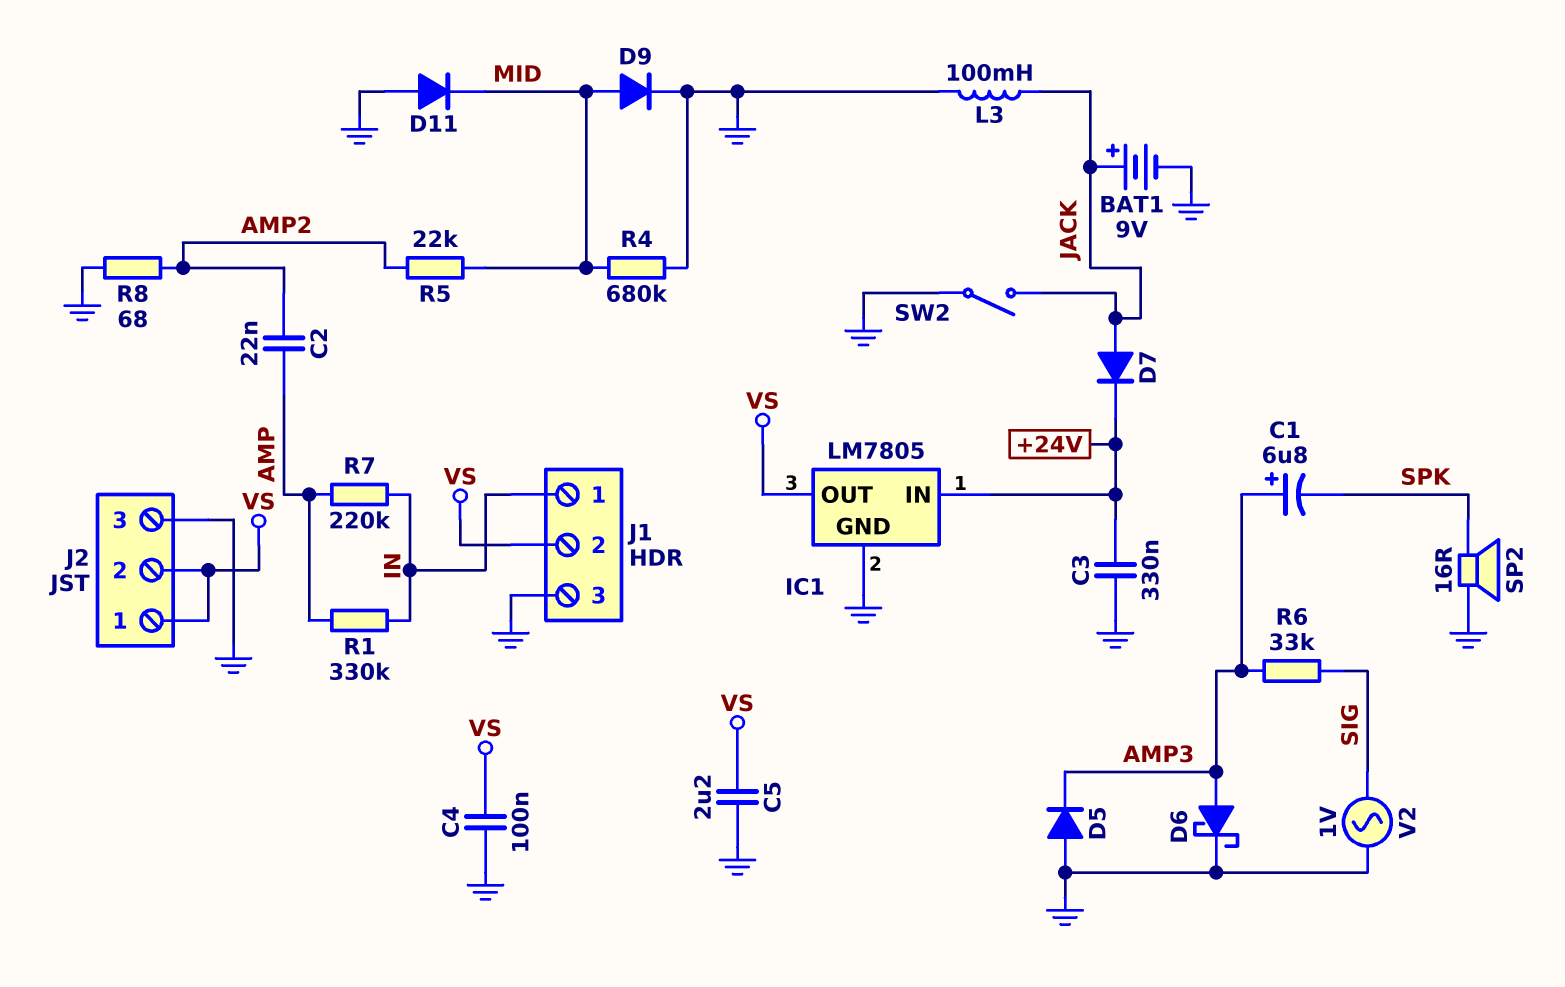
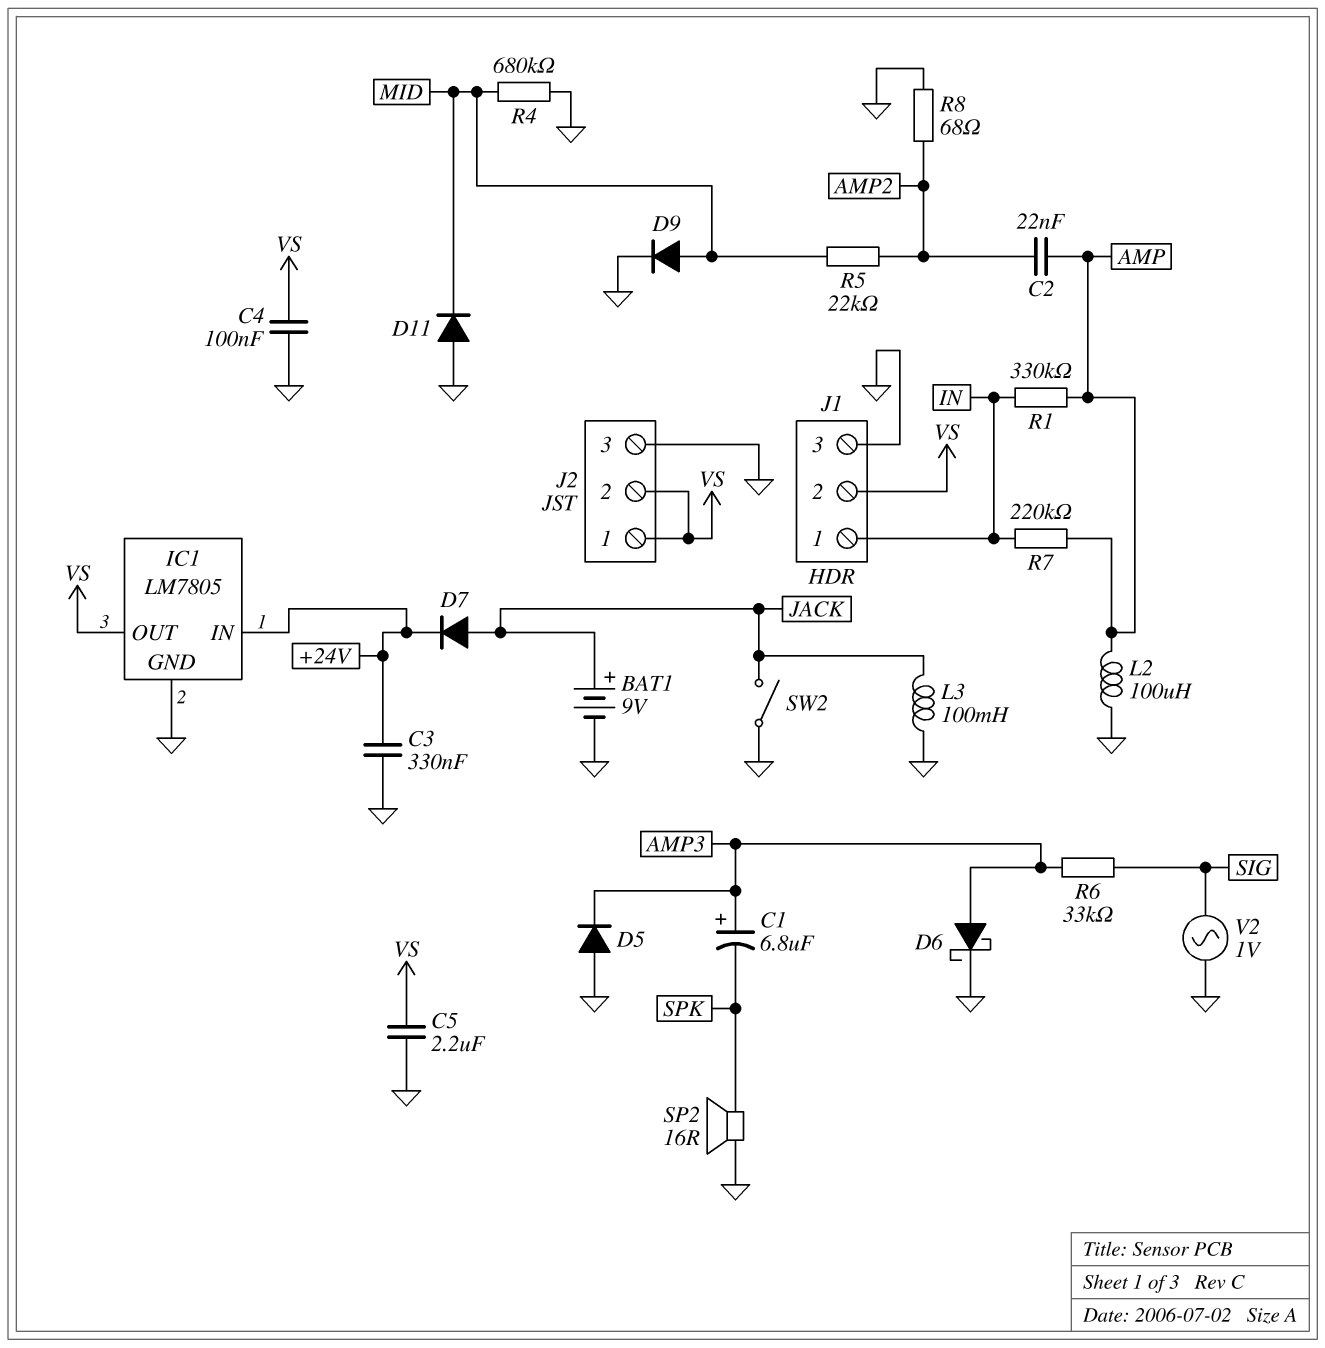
L2: none -> 100uH (AMP, GND)

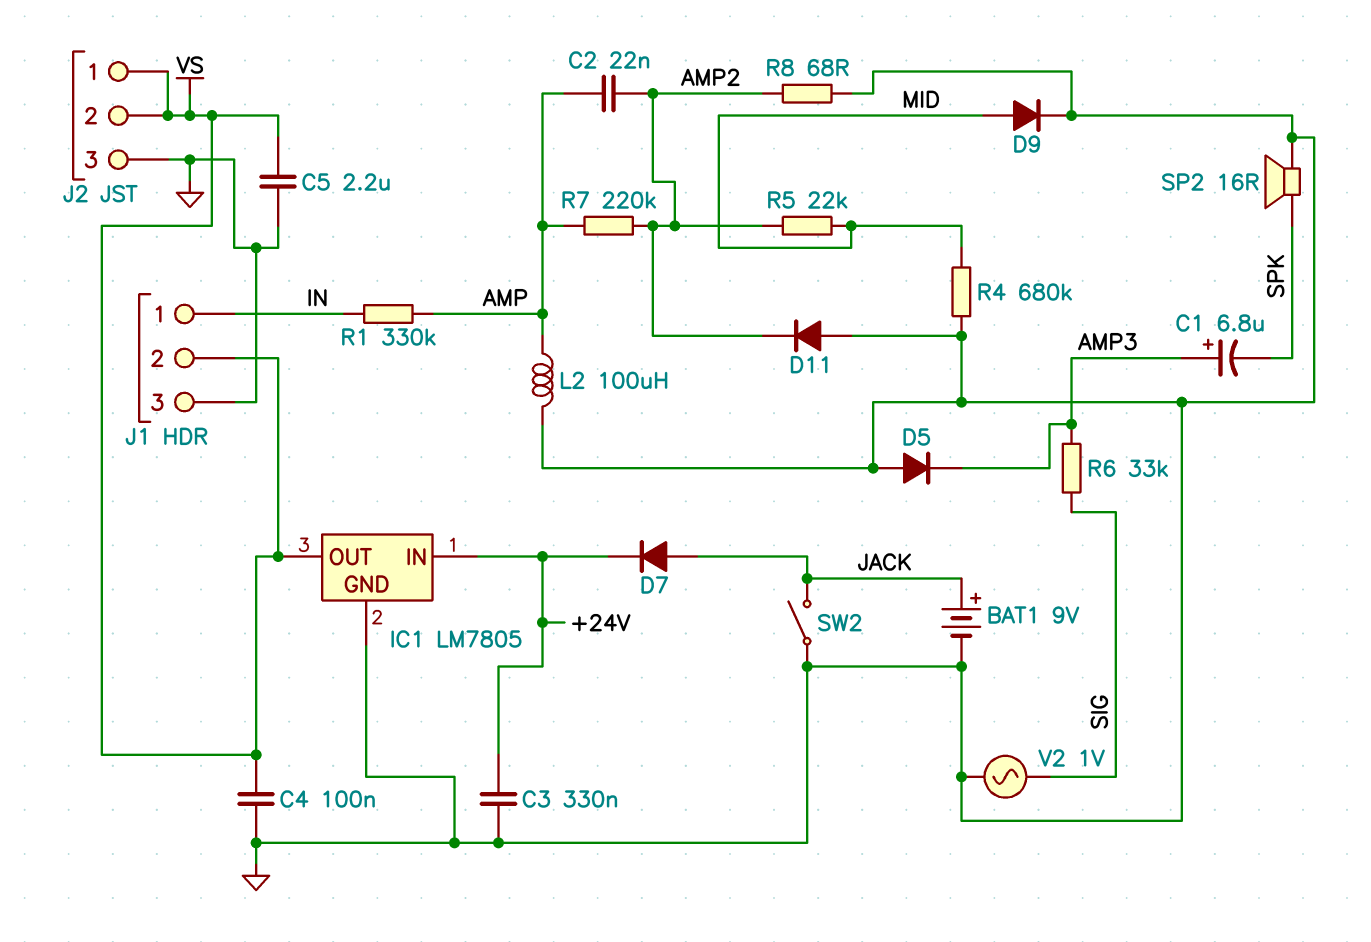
D6: schottky (A AMP3, K GND) -> none
D11: diode (A GND, K MID) -> diode (A GND, K AMP2)
L3: 100mH (GND, JACK) -> none
R7: 220k (AMP, IN) -> 220k (AMP, AMP2)

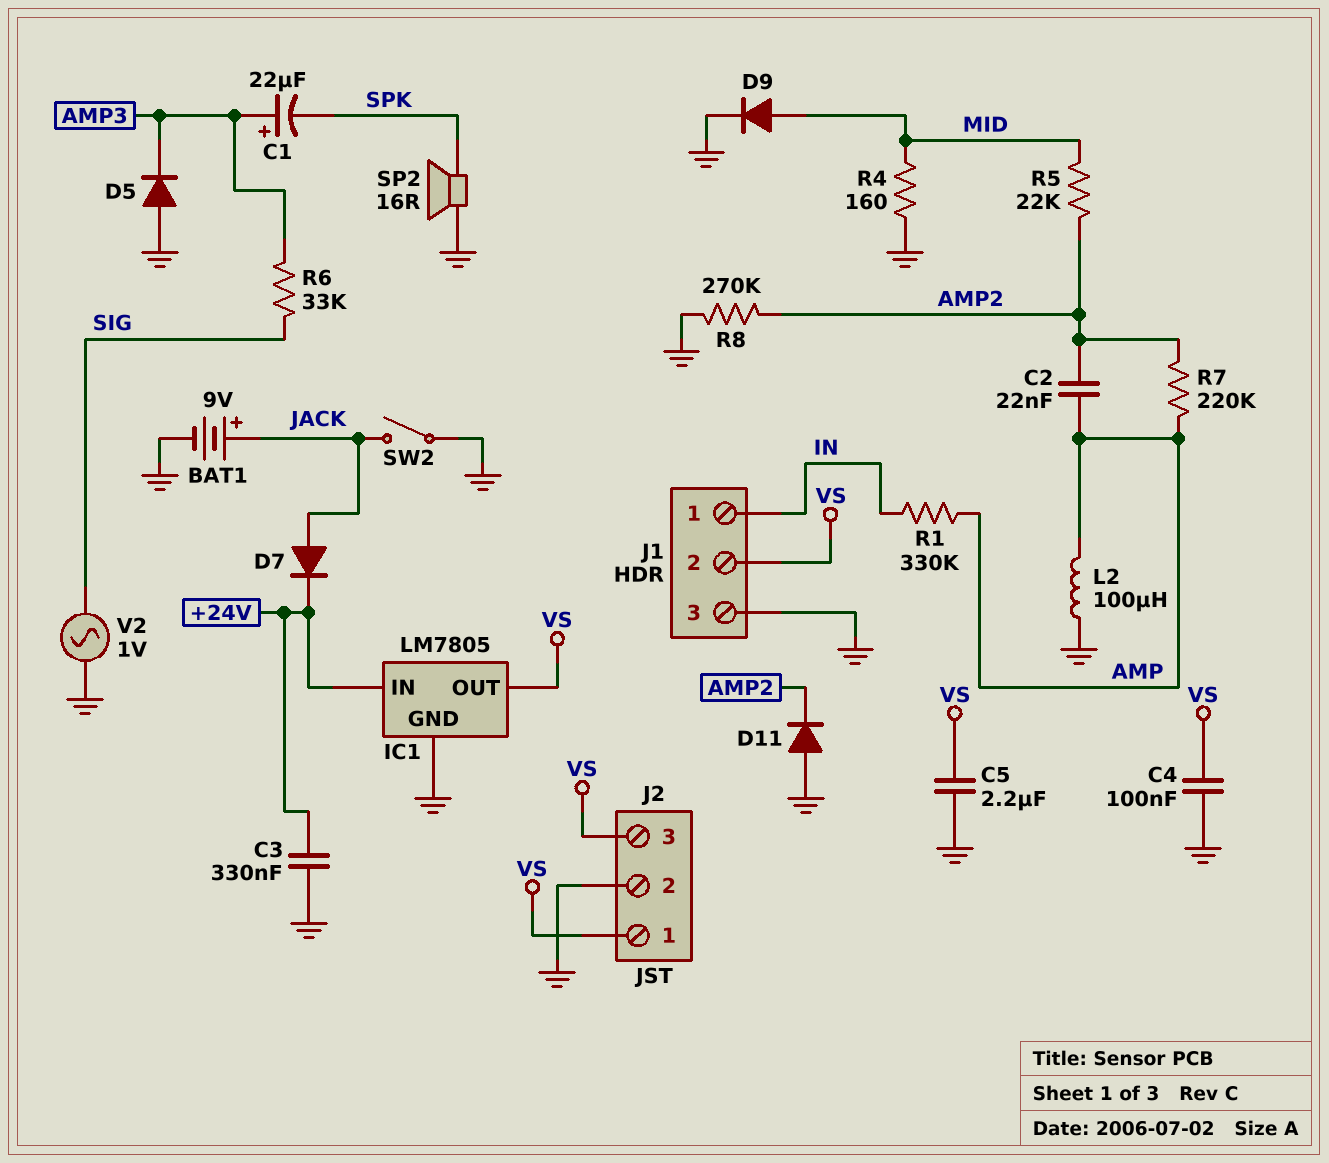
C1: 6.8uF (plus AMP3, minus SPK) -> 22uF (plus AMP3, minus SPK)
J2 pin 2: VS -> GND
J2 pin 3: GND -> VS
R4: 680k (GND, MID) -> 160 (GND, MID)
R8: 68 (AMP2, GND) -> 270k (AMP2, GND)

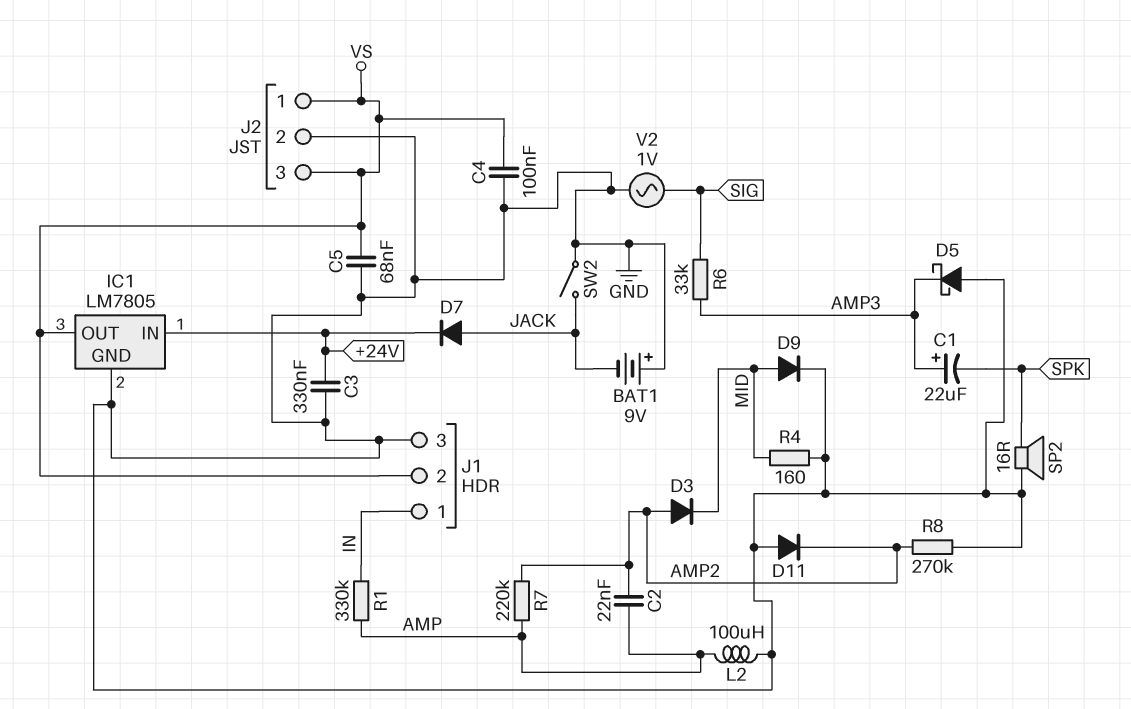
BAT1: 9V (plus JACK, minus GND) -> 9V (plus GND, minus JACK)
C5: 2.2uF (GND, VS) -> 68nF (GND, VS)
D3: none -> diode (A AMP2, K MID)
D5: diode (A GND, K AMP3) -> schottky (A GND, K AMP3)
R5: 22k (AMP2, MID) -> none

